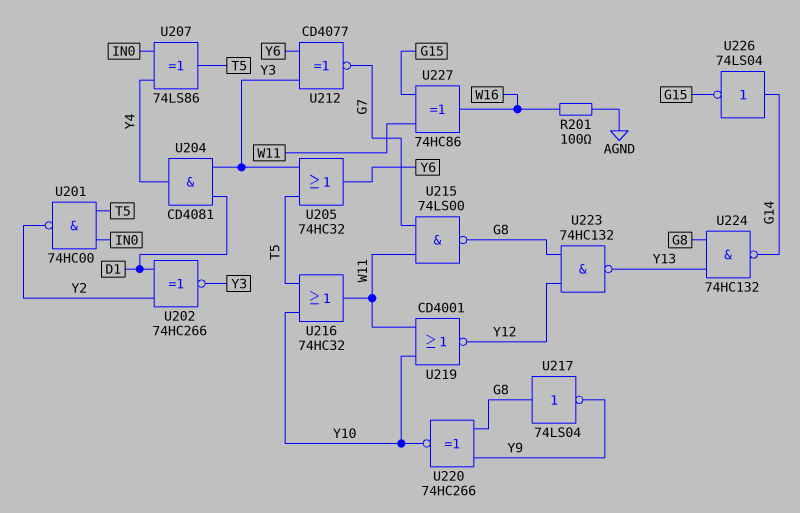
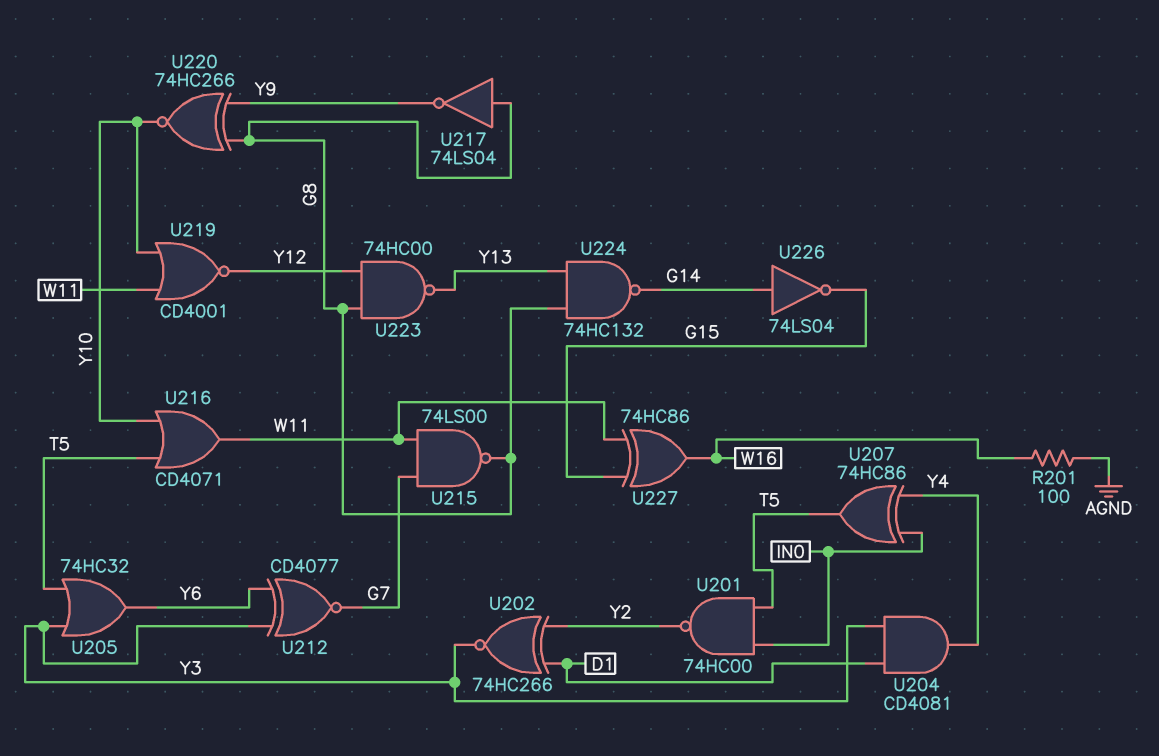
U207: XOR 74LS86 (in IN0, in Y4, out T5) -> XOR 74HC86 (in IN0, in Y4, out T5)
U216: OR 74HC32 (in T5, in Y10, out W11) -> OR CD4071 (in T5, in Y10, out W11)
U223: NAND 74HC132 (in G8, in Y12, out Y13) -> NAND 74HC00 (in G8, in Y12, out Y13)

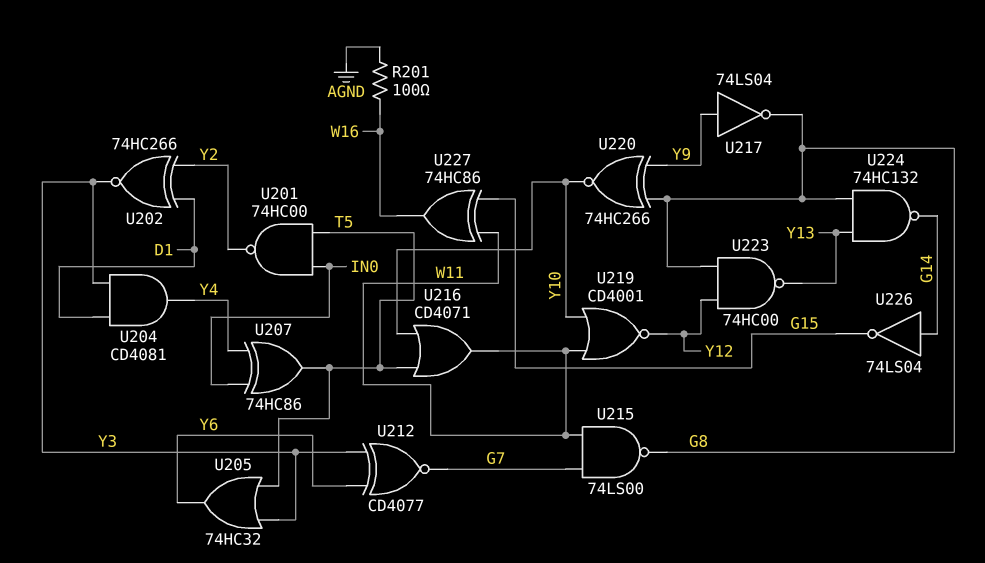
U217: NOT 74LS04 (in G8, out Y9) -> NOT 74LS04 (in Y9, out G8)

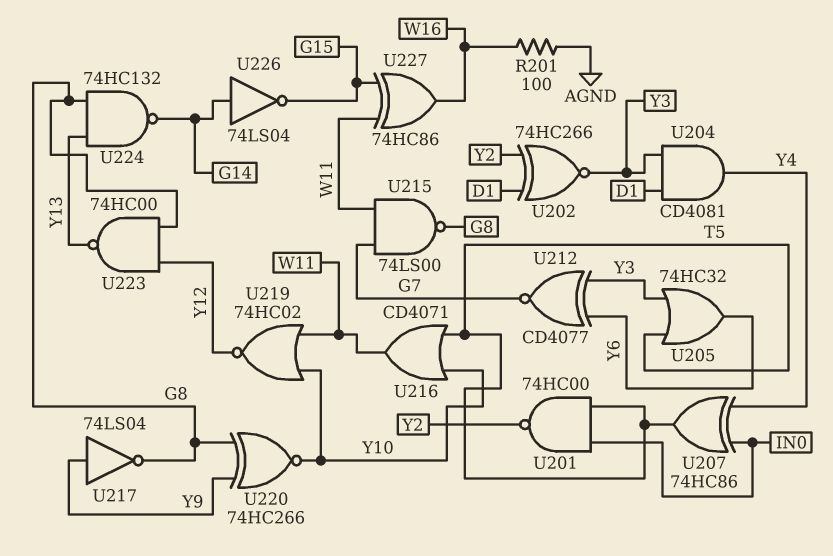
U219: NOR CD4001 (in W11, in Y10, out Y12) -> NOR 74HC02 (in W11, in Y10, out Y12)

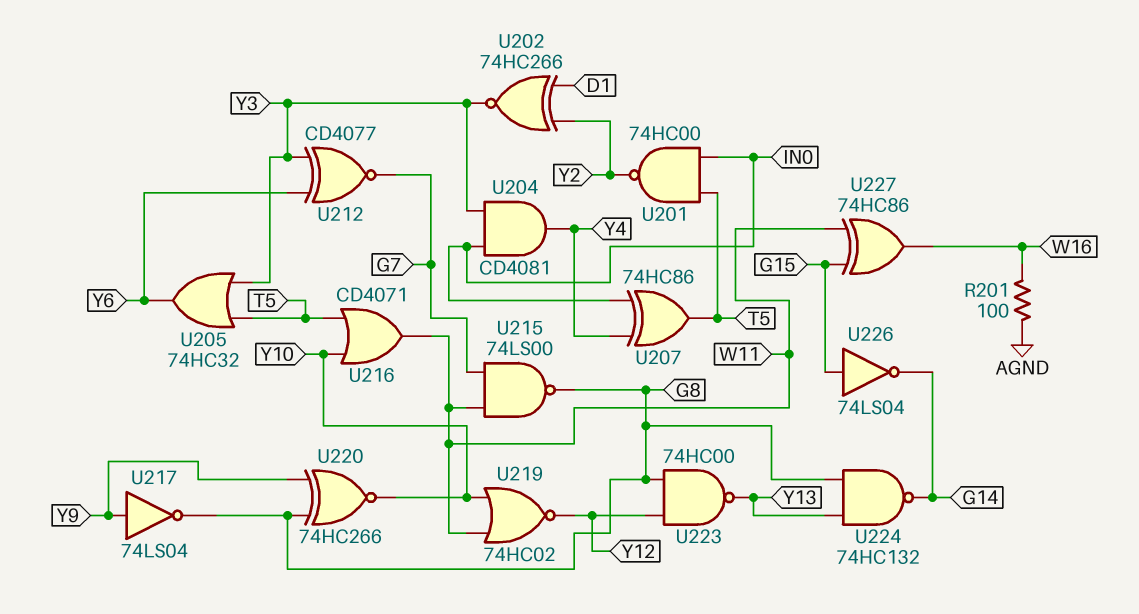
U204: AND CD4081 (in D1, in Y3, out Y4) -> AND CD4081 (in IN0, in Y3, out Y4)
U226: NOT 74LS04 (in G14, out G15) -> NOT 74LS04 (in G15, out G14)

